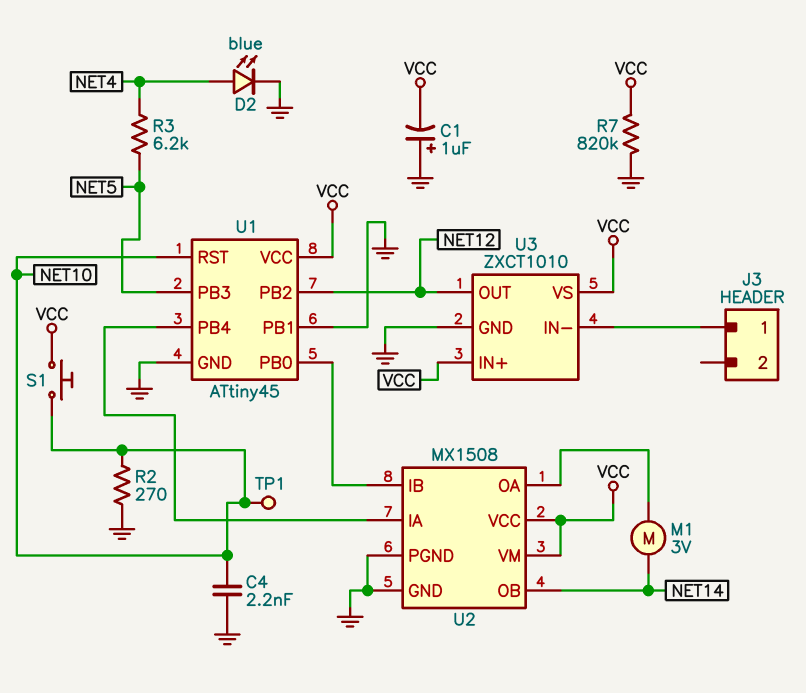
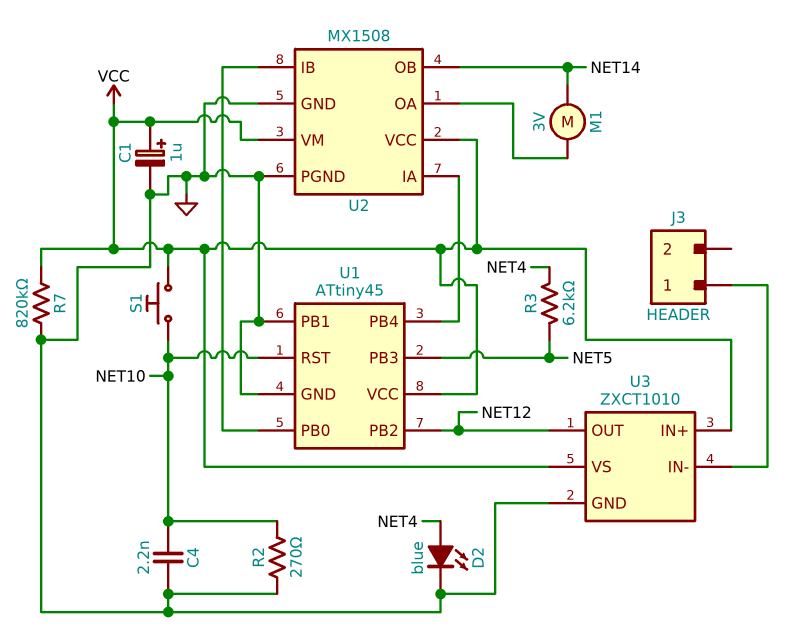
C1: 1uF (plus GND, minus VCC) -> 1uF (plus VCC, minus GND)
TP1: test point (NET10) -> none

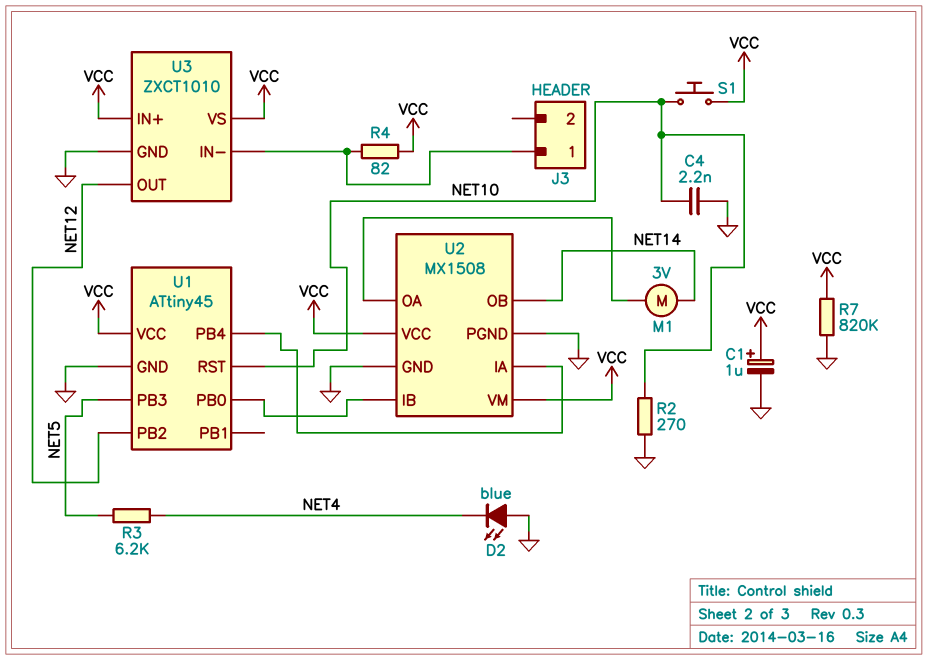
D2: LED blue (A NET4, K GND) -> LED blue (A GND, K NET4)
R4: none -> 82 (J3/1, VCC)
U1 pin PB1: GND -> none

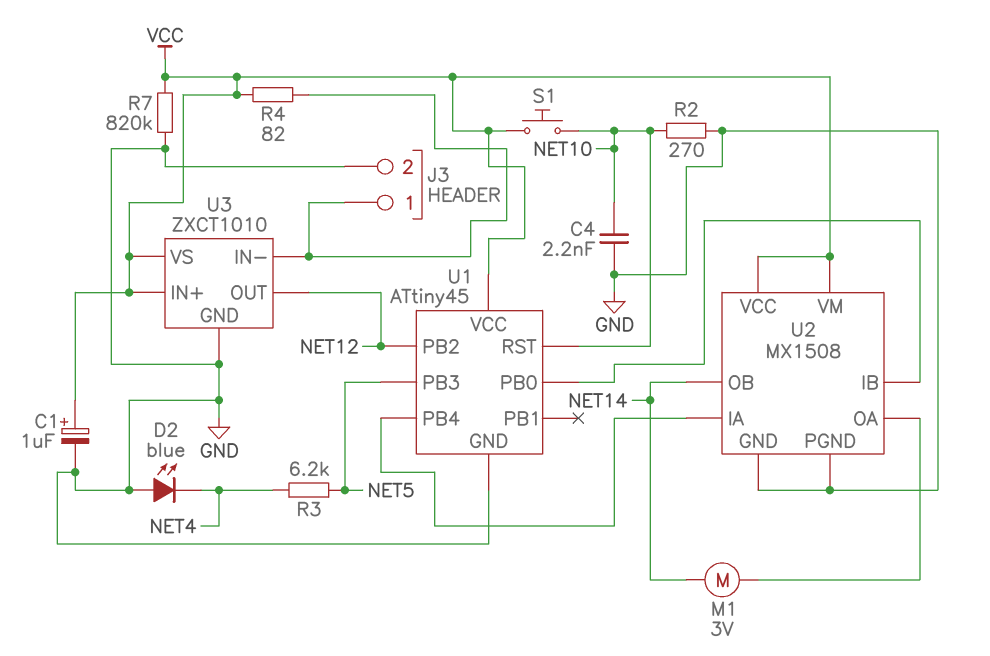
J3 pin 2: none -> GND

